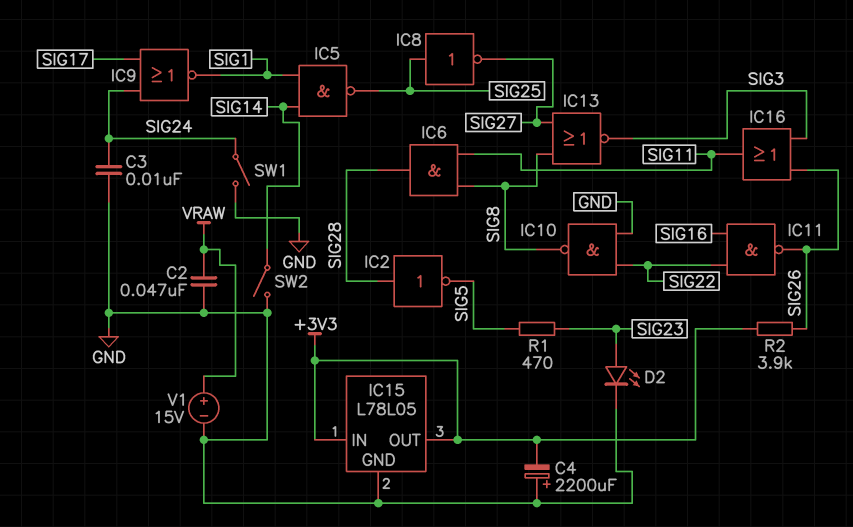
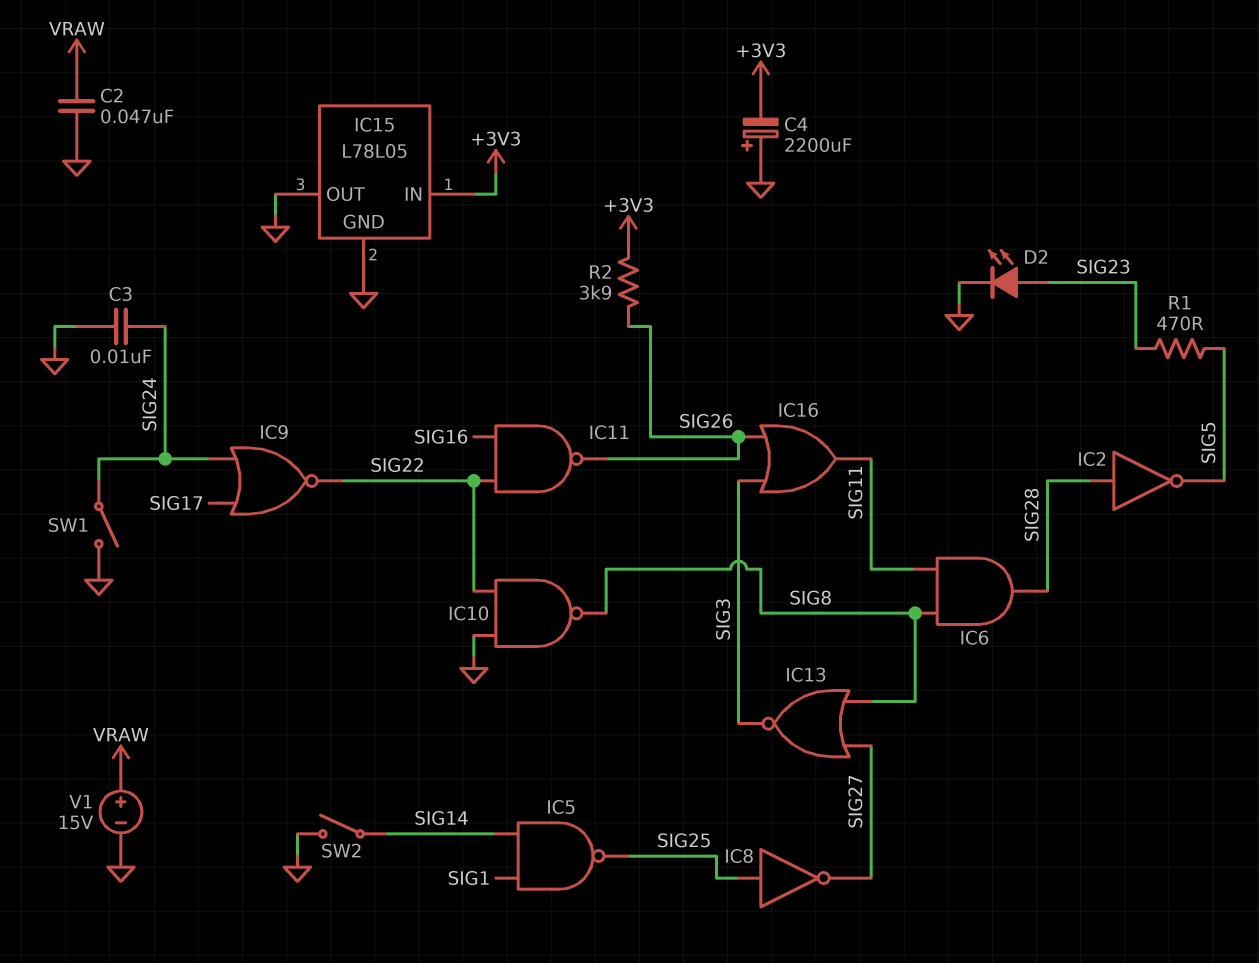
IC9: NOR (in SIG17, in SIG24, out SIG1) -> NOR (in SIG17, in SIG24, out SIG22)
IC15 pin OUT: +3V3 -> GND

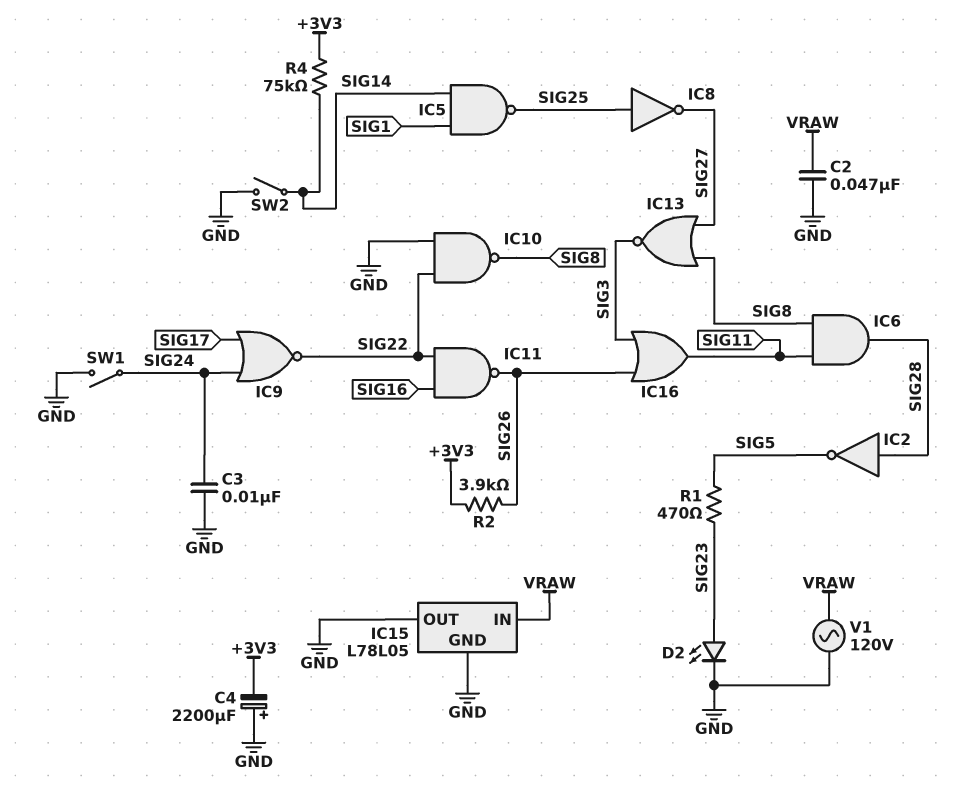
IC15 pin IN: +3V3 -> VRAW
R4: none -> 75k (+3V3, SIG14)
V1: 15V (plus VRAW, minus GND) -> AC 120V (GND, VRAW)

